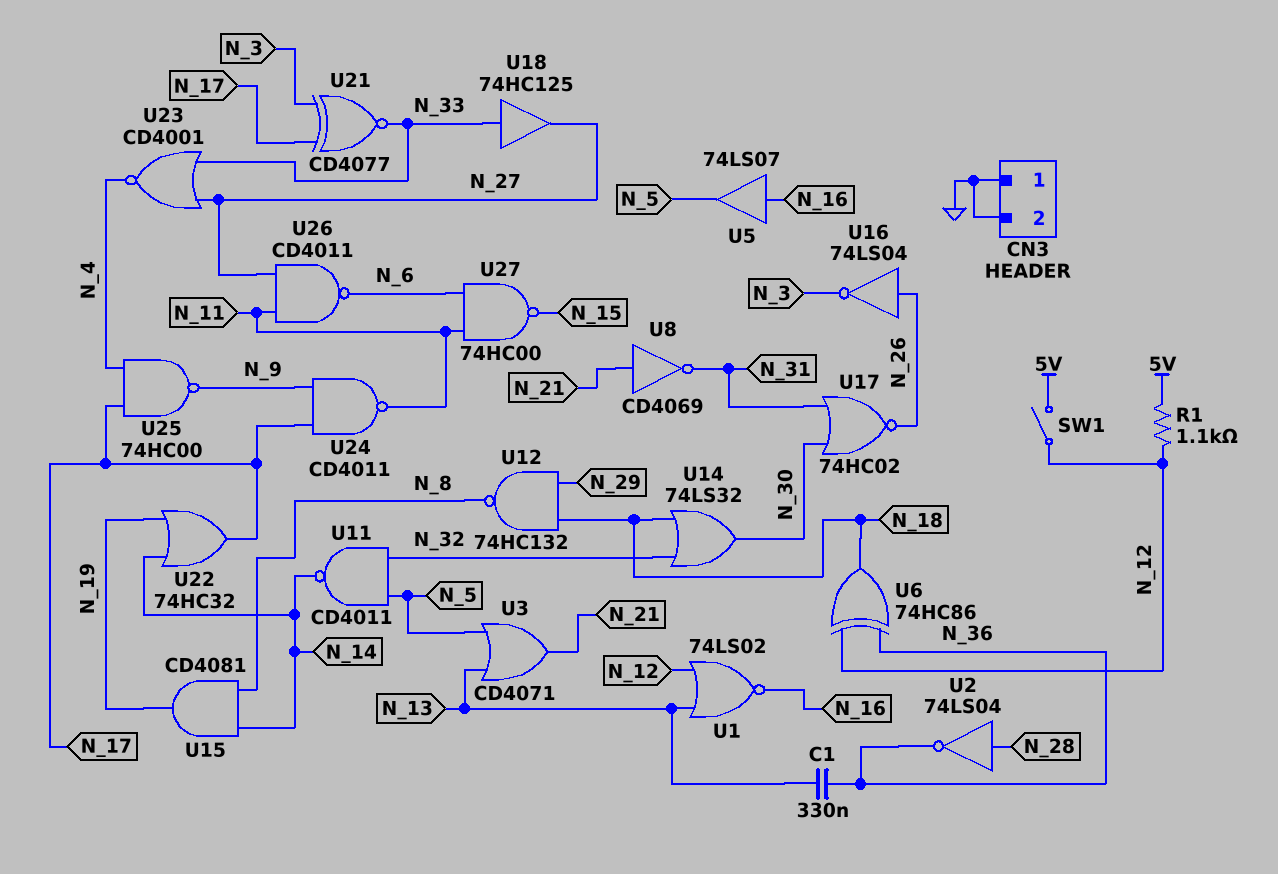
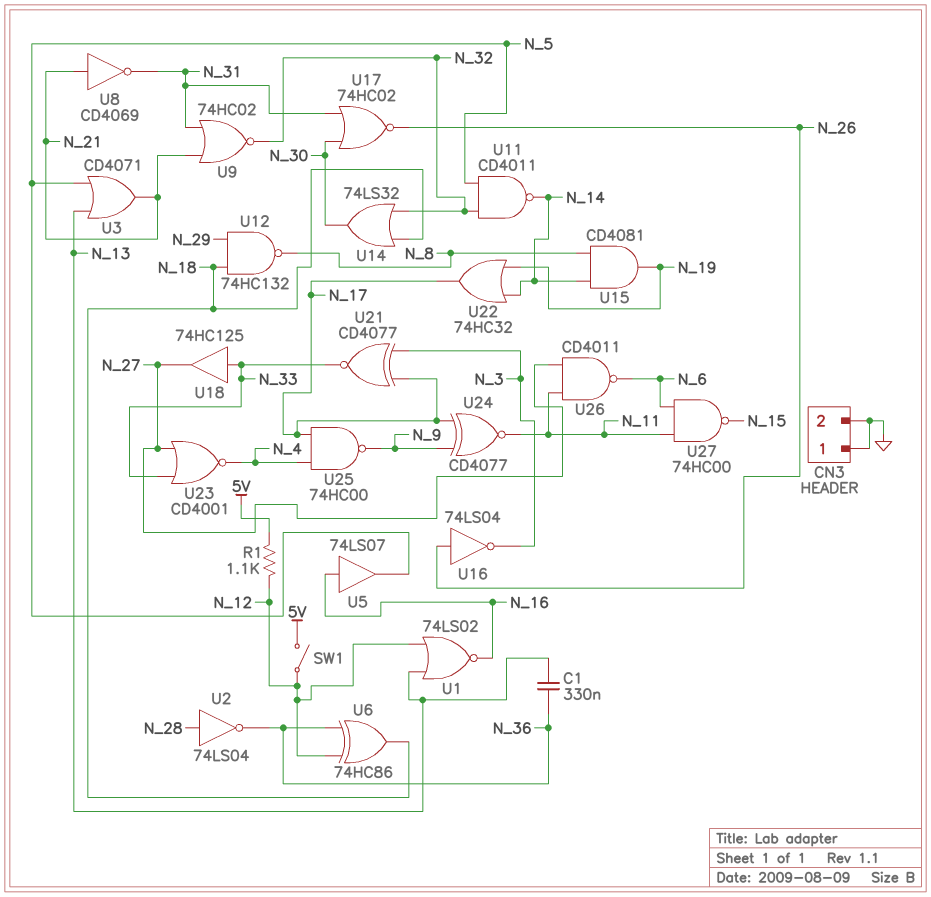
U9: none -> NOR 74HC02 (in N_21, in N_31, out N_32)
U24: NAND CD4011 (in N_9, in N_17, out N_11) -> XNOR CD4077 (in N_9, in N_17, out N_11)

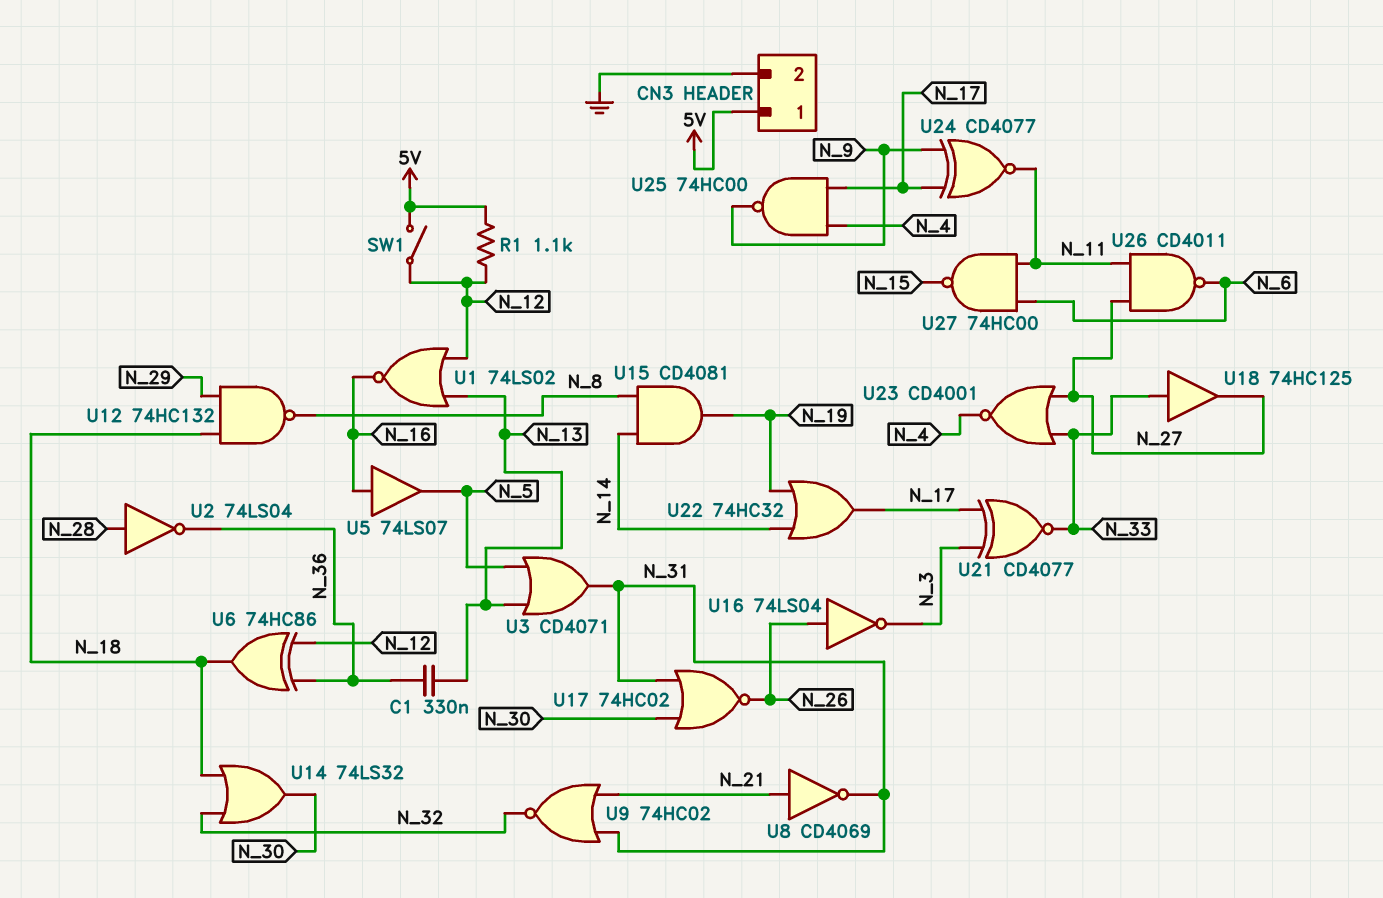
CN3 pin 1: GND -> 5V
U3: OR CD4071 (in N_5, in N_13, out N_21) -> OR CD4071 (in N_5, in N_13, out N_31)
U11: NAND CD4011 (in N_5, in N_32, out N_14) -> none

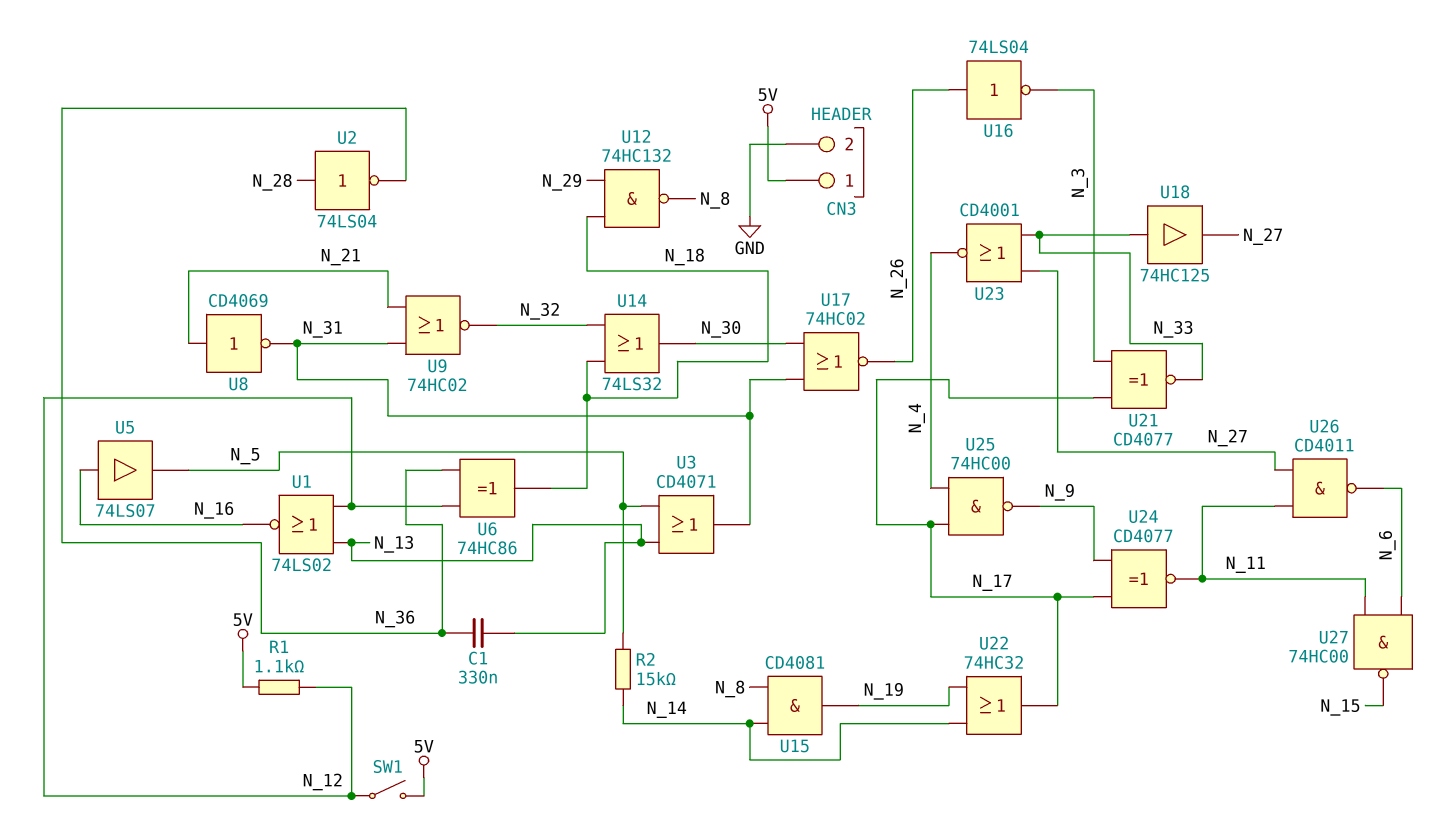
R2: none -> 15k (N_5, N_14)

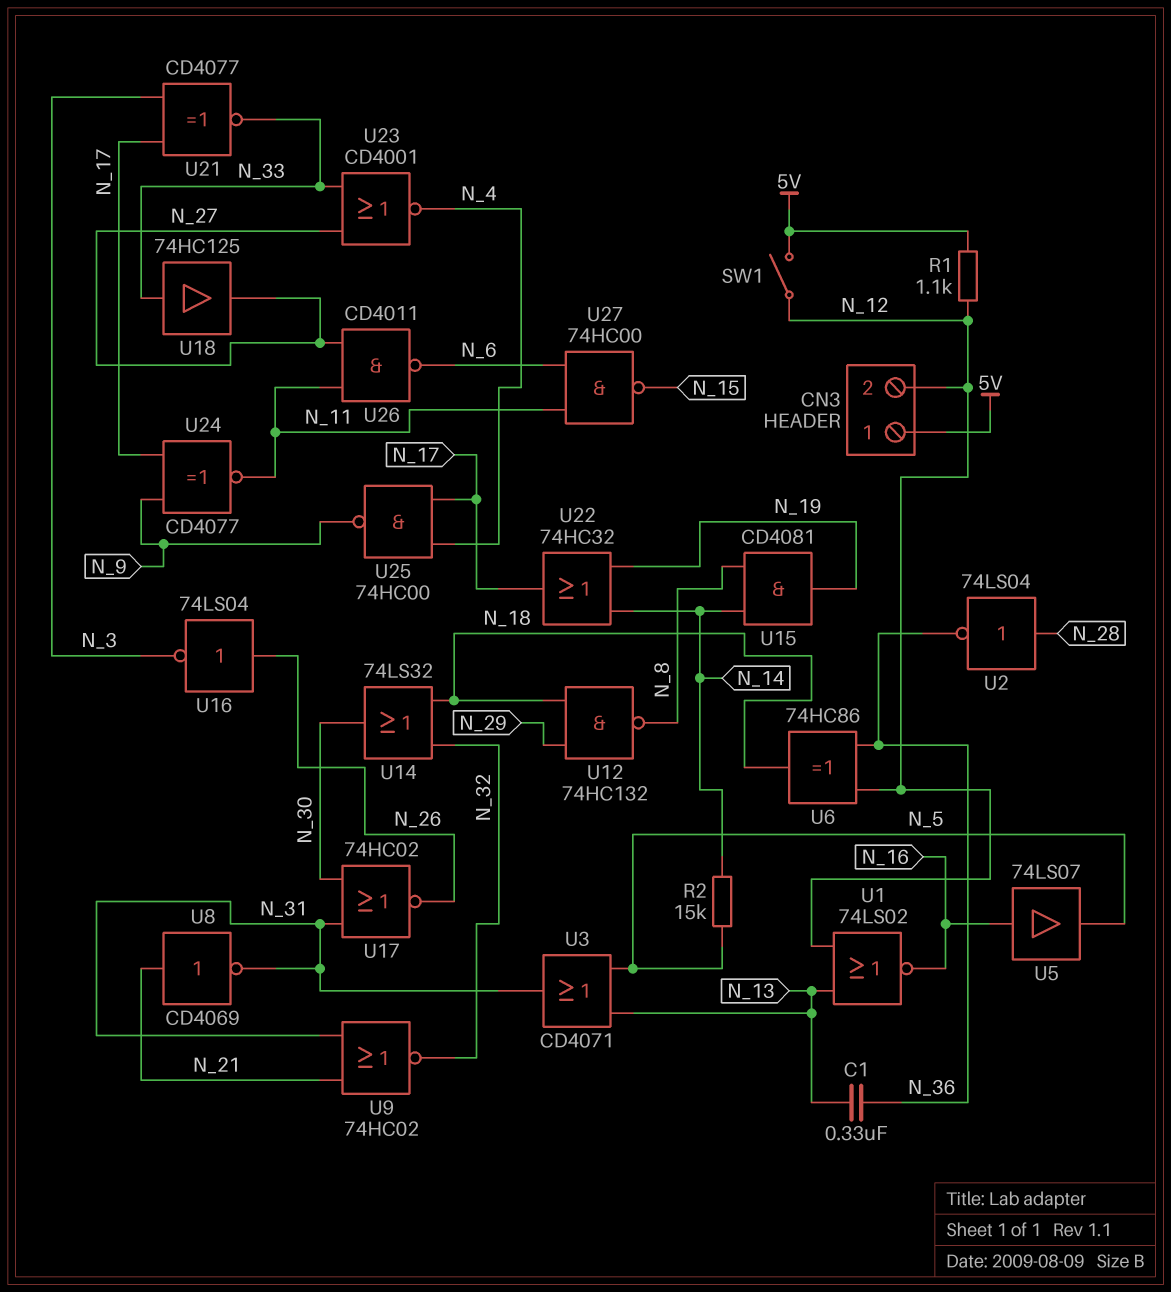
CN3 pin 2: GND -> N_12

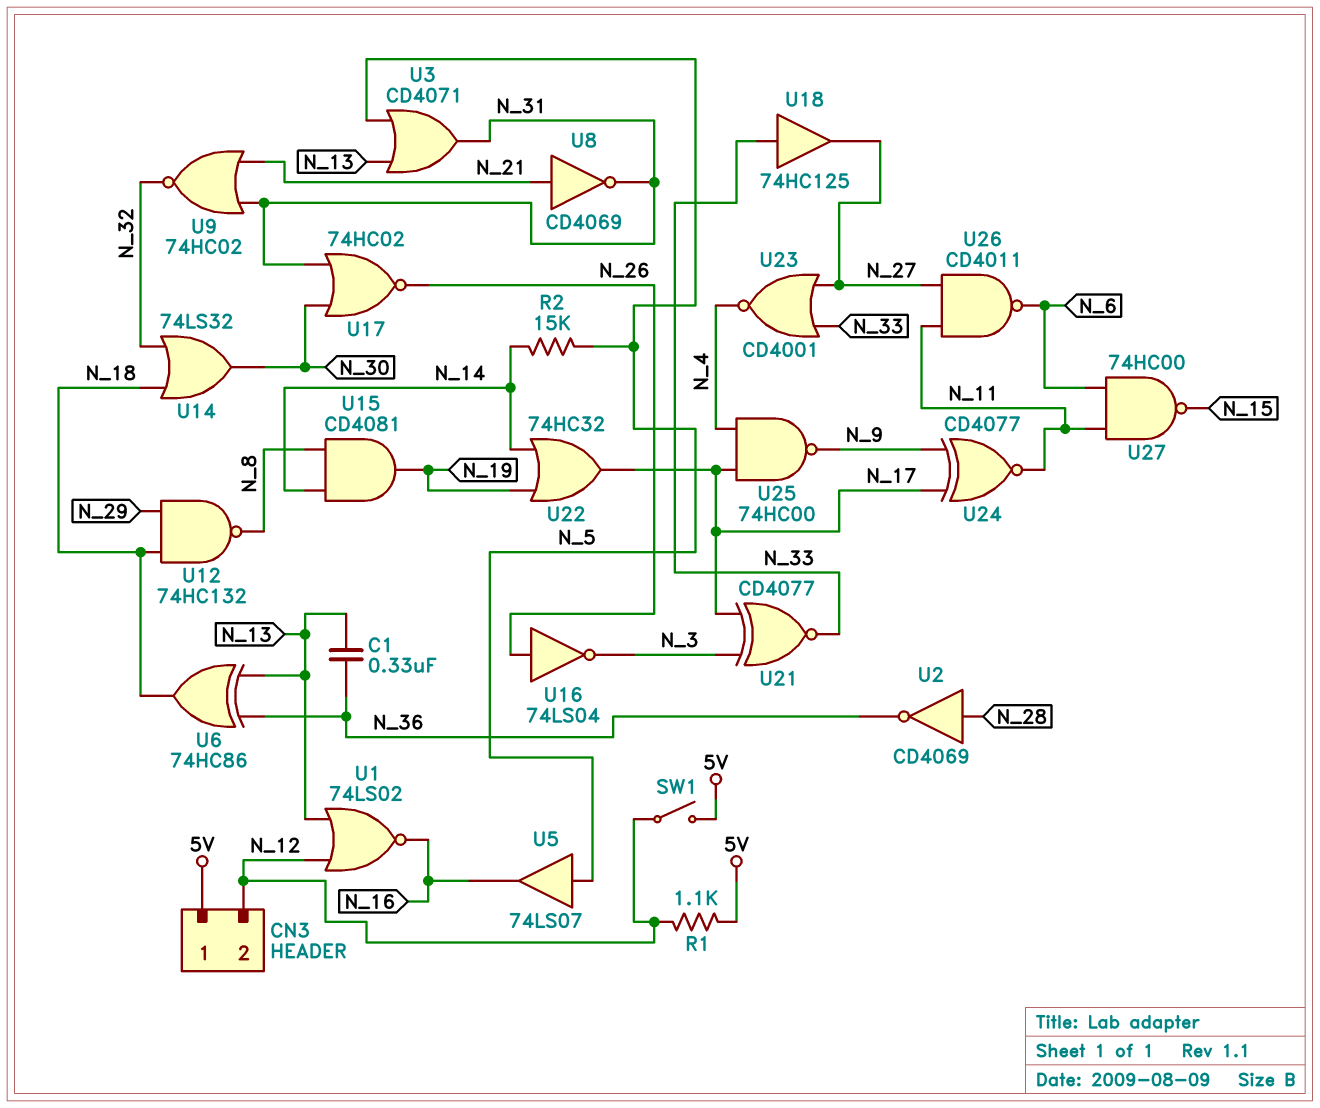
U2: NOT 74LS04 (in N_28, out N_36) -> NOT CD4069 (in N_28, out N_36)
U5: buffer 74LS07 (in N_16, out N_5) -> buffer 74LS07 (in N_5, out N_16)
U6: XOR 74HC86 (in N_12, in N_36, out N_18) -> XOR 74HC86 (in N_13, in N_36, out N_18)

